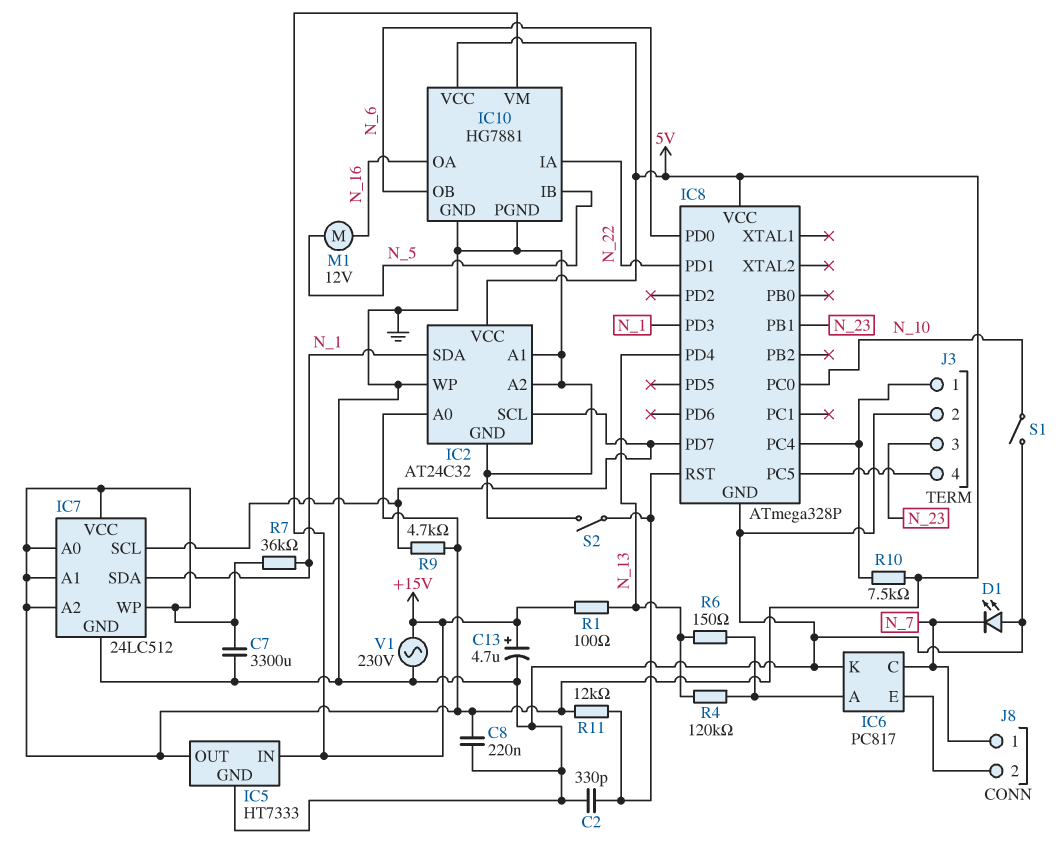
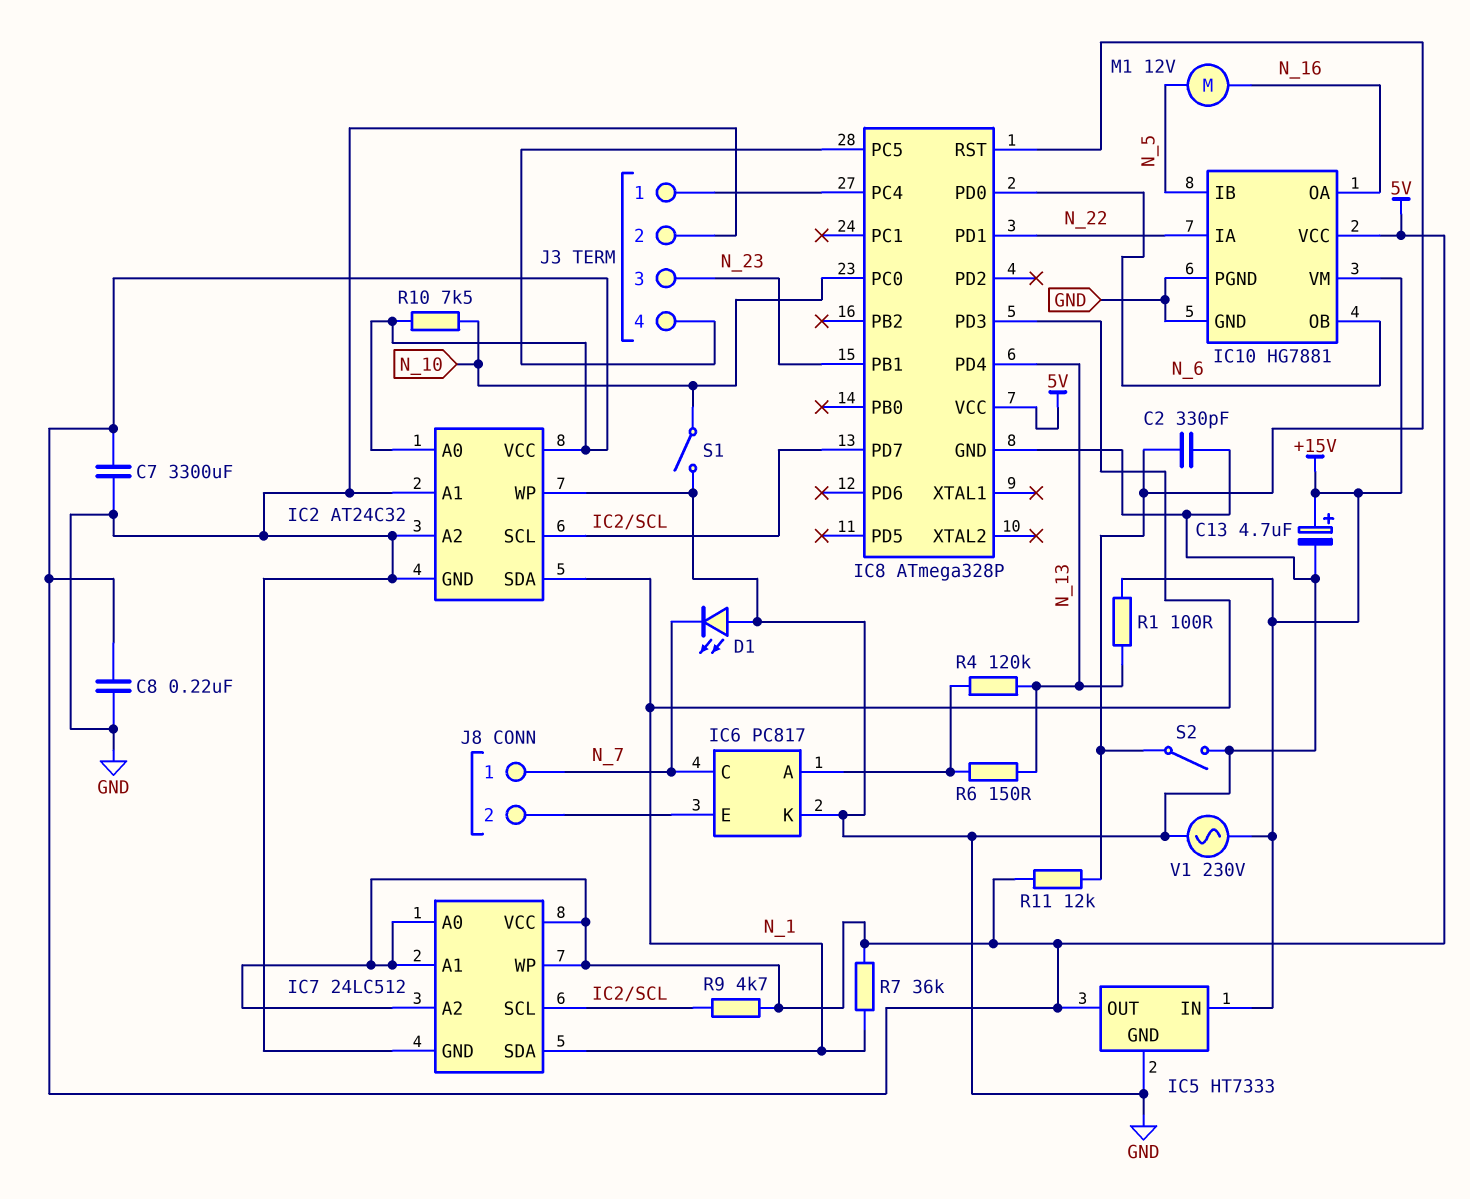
R10: 7.5k (5V, IC8/PC4) -> 7.5k (5V, N_10)

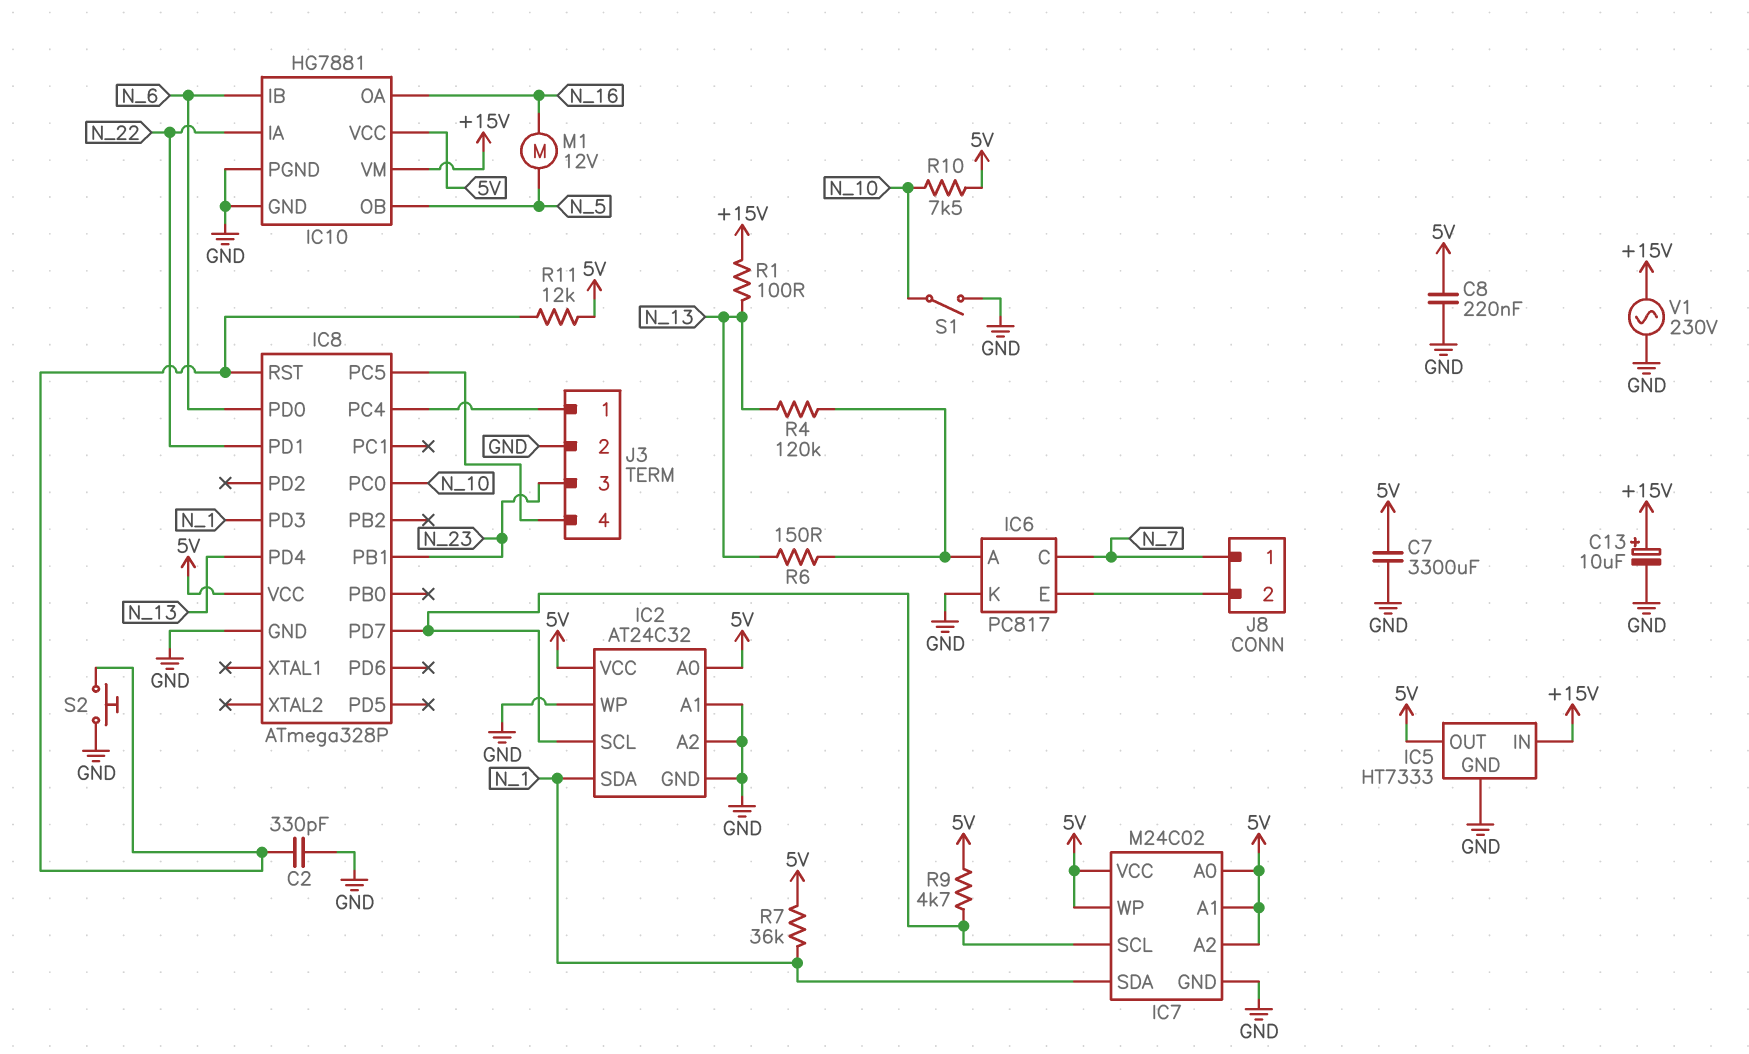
C13: 4.7uF (plus +15V, minus GND) -> 10uF (plus +15V, minus GND)
D1: LED (A GND, K N_7) -> none
IC7: 24LC512 -> M24C02
IC10 pin IB: N_5 -> N_6
IC10 pin OB: N_6 -> N_5
S2: switch (GND, IC8/RST) -> button (GND, IC8/RST)

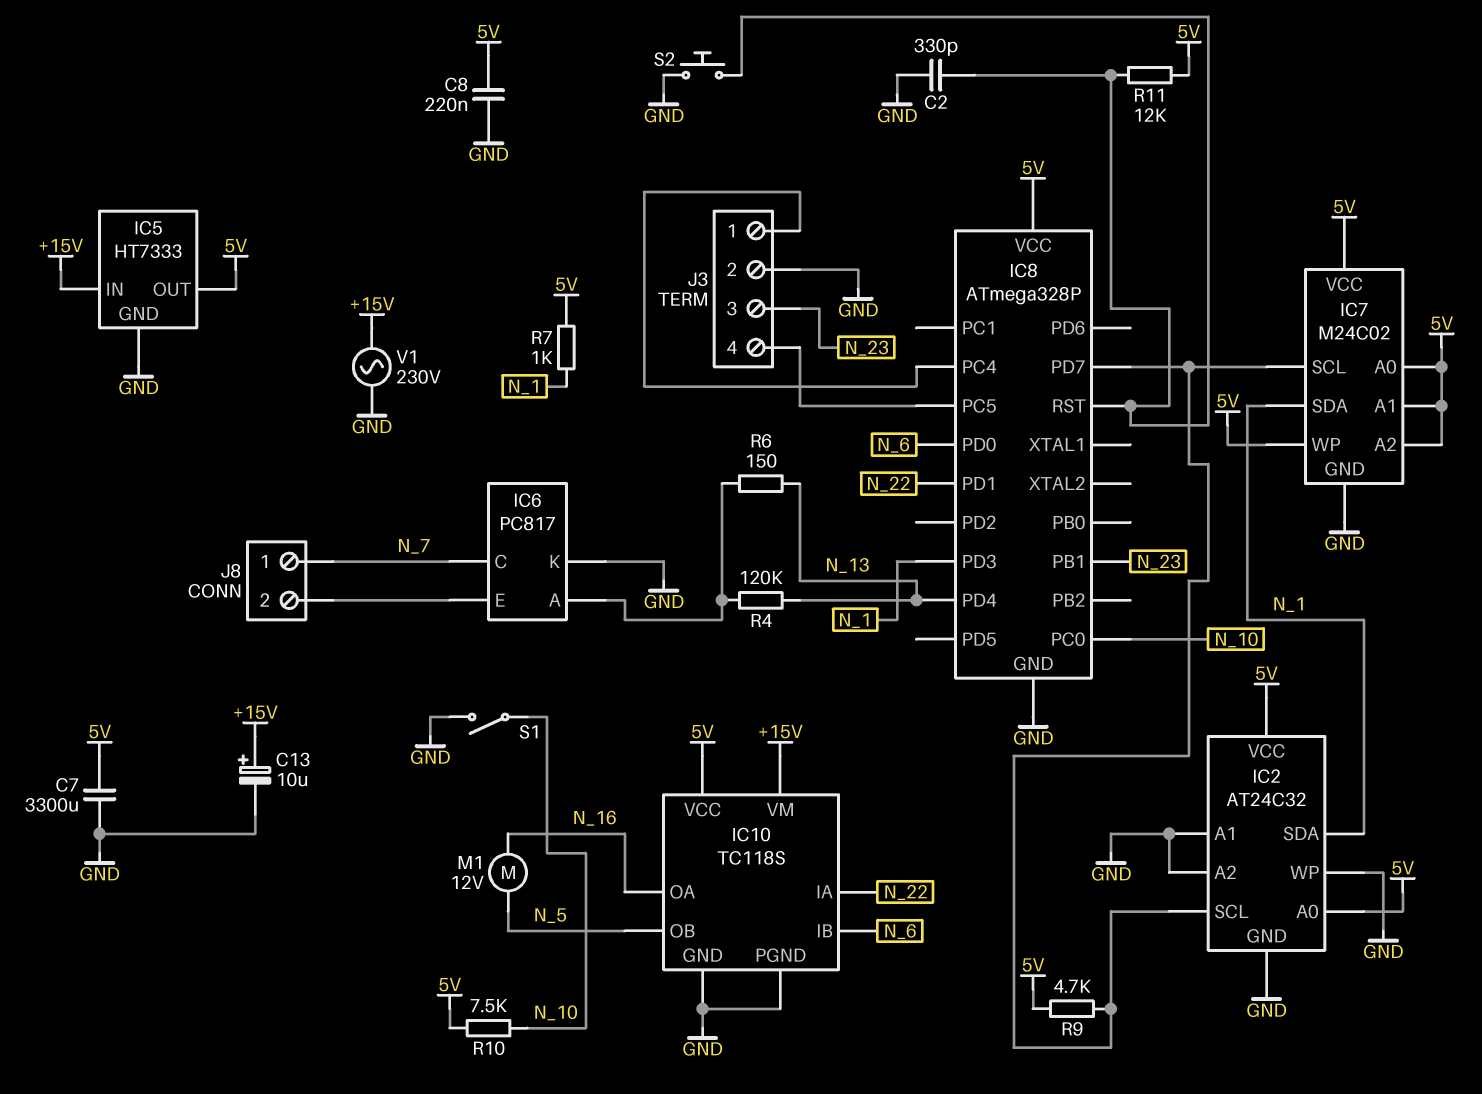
IC10: HG7881 -> TC118S
R1: 100 (+15V, N_13) -> none
R7: 36k (5V, N_1) -> 1k (5V, N_1)

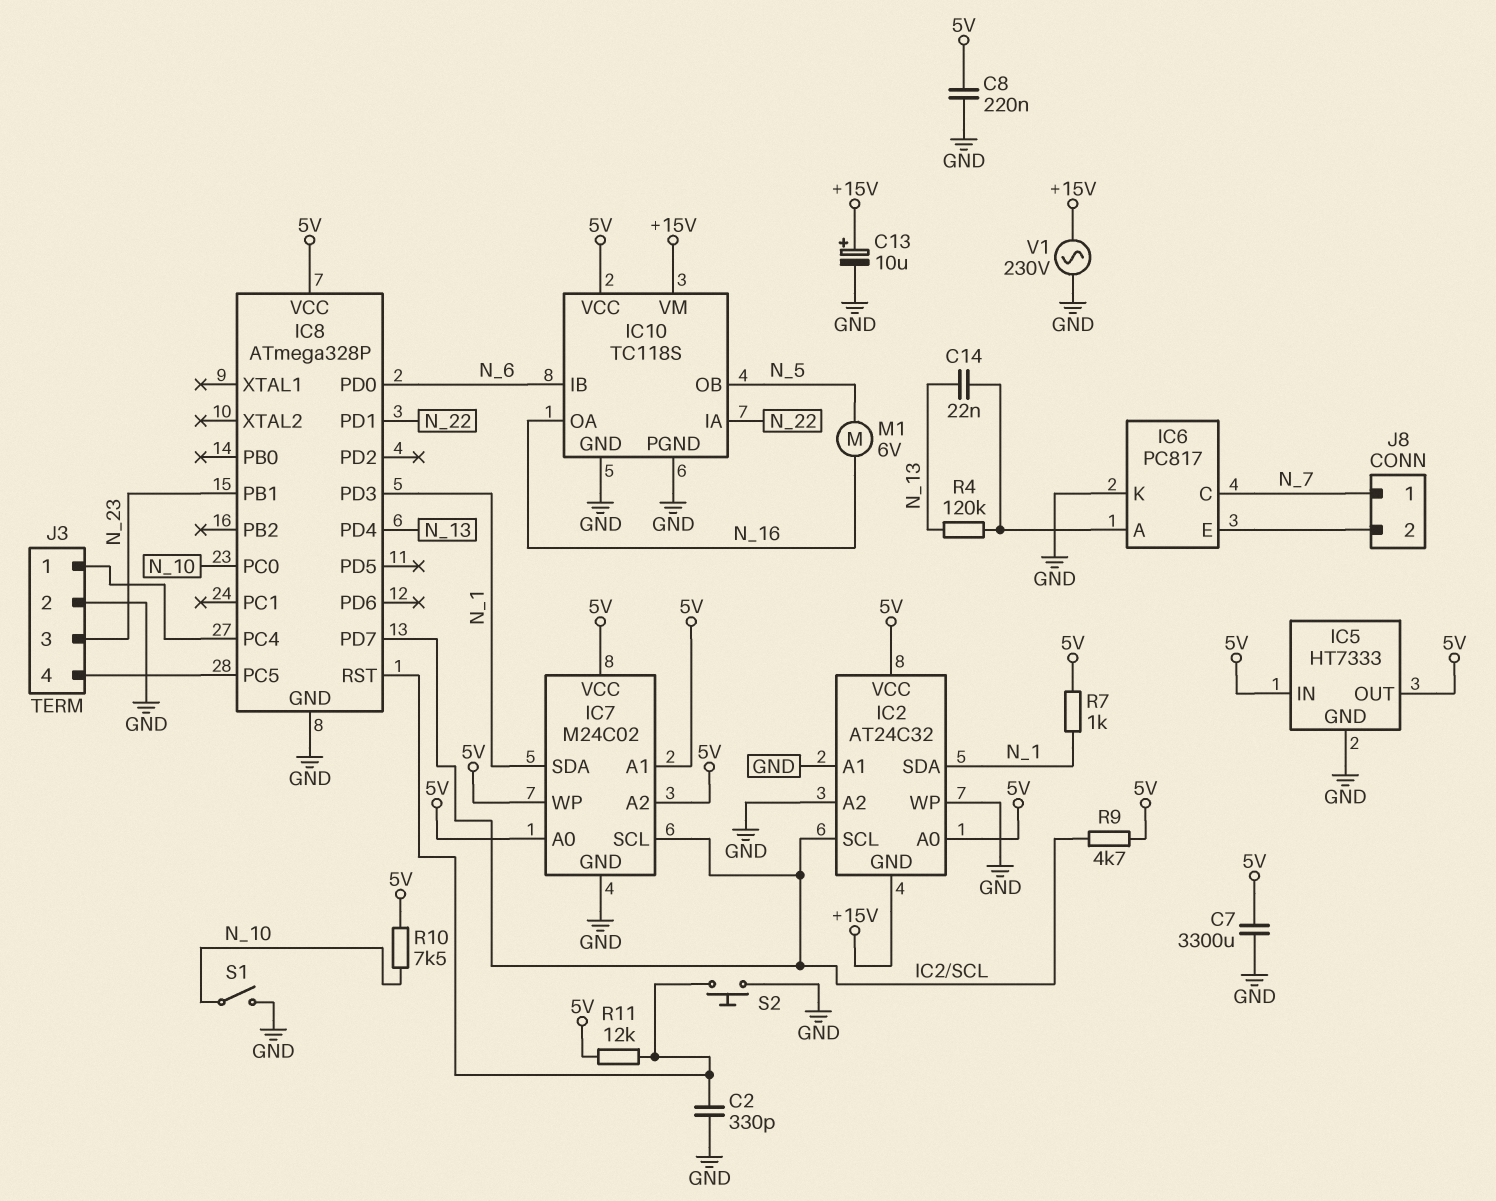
C14: none -> 22nF (IC6/A, N_13)
IC2 pin GND: GND -> +15V
IC5 pin IN: +15V -> 5V
M1: motor 12V (N_5, N_16) -> motor 6V (N_5, N_16)
R6: 150 (IC6/A, N_13) -> none

